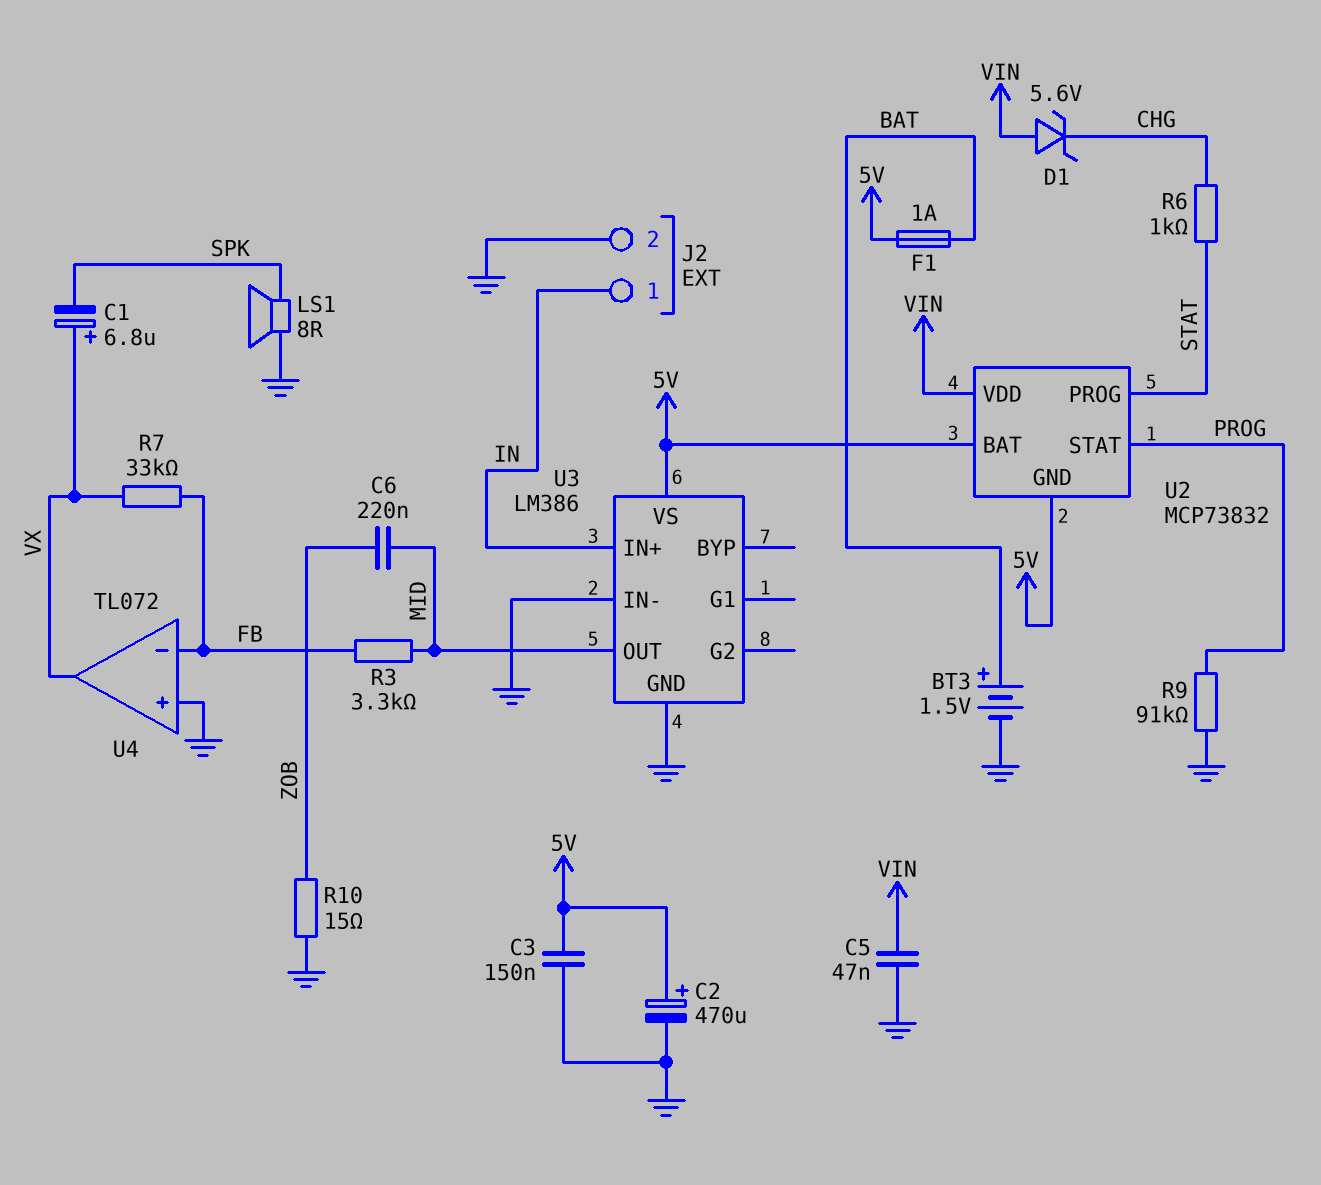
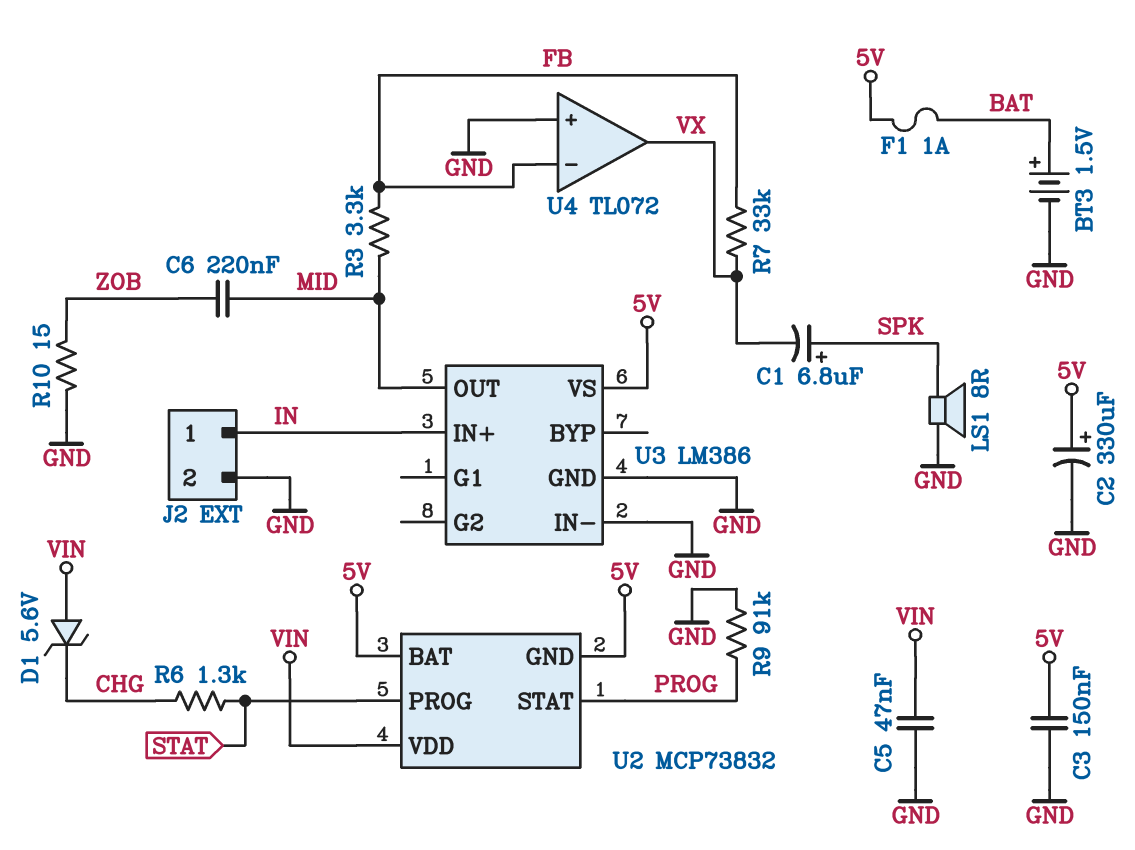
C1: 6.8uF (plus VX, minus SPK) -> 6.8uF (plus SPK, minus VX)
C2: 470uF (plus 5V, minus GND) -> 330uF (plus 5V, minus GND)
R6: 1k (CHG, STAT) -> 1.3k (CHG, STAT)

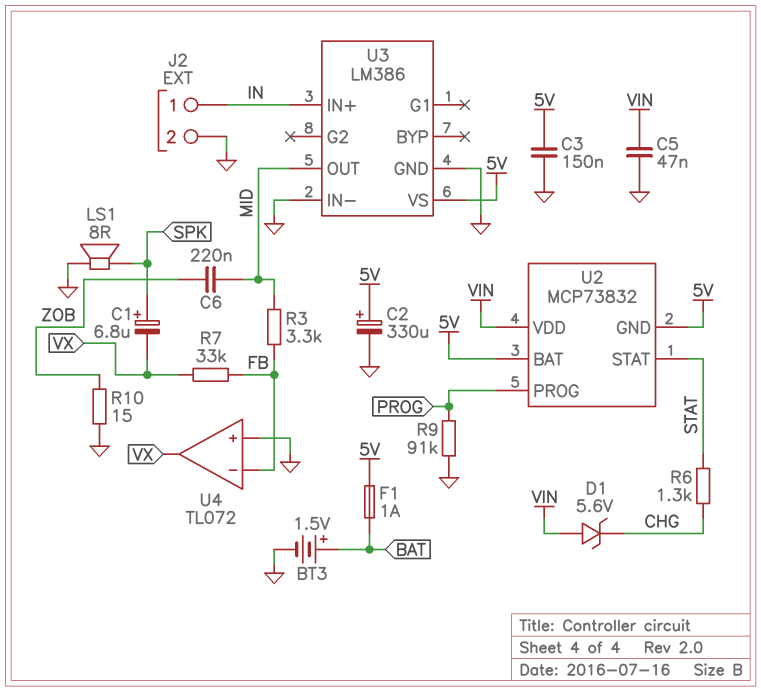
U2 pin PROG: STAT -> PROG
U2 pin STAT: PROG -> STAT

